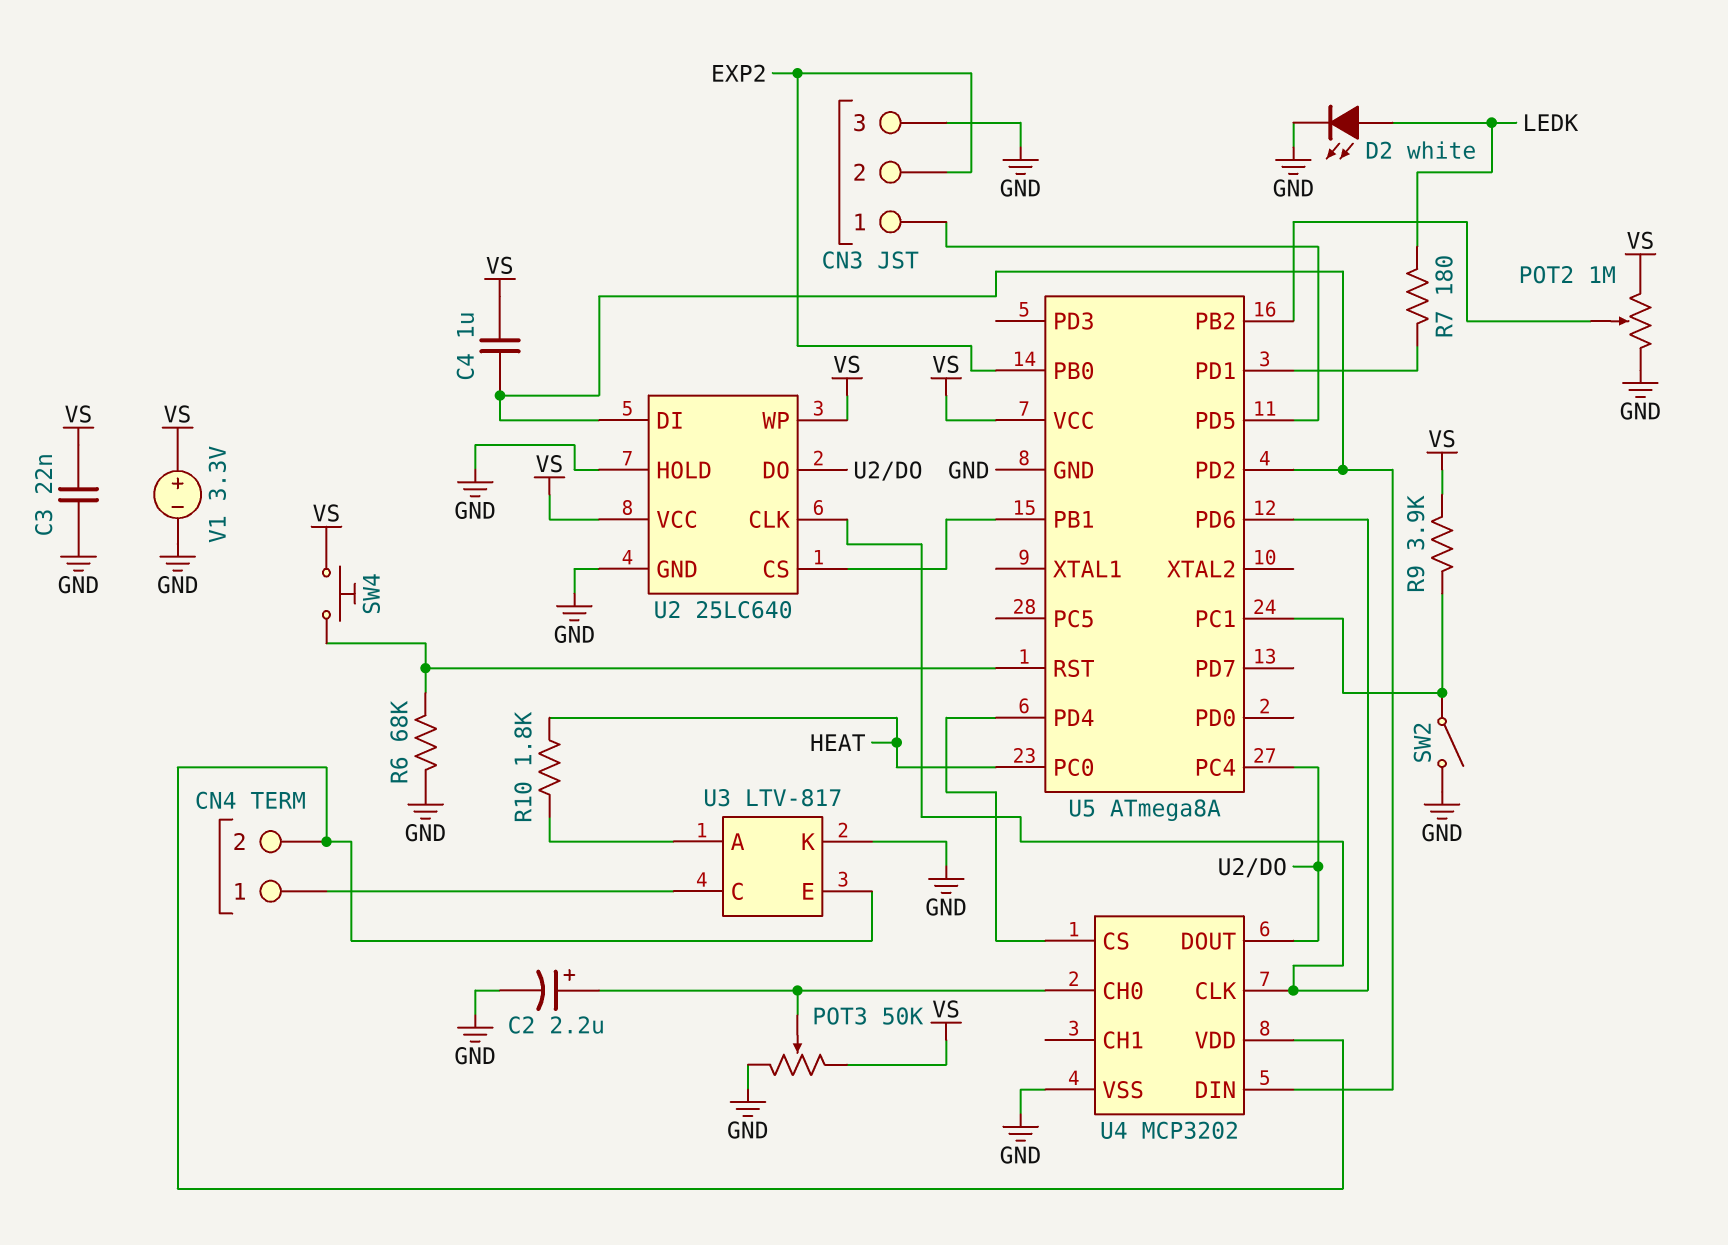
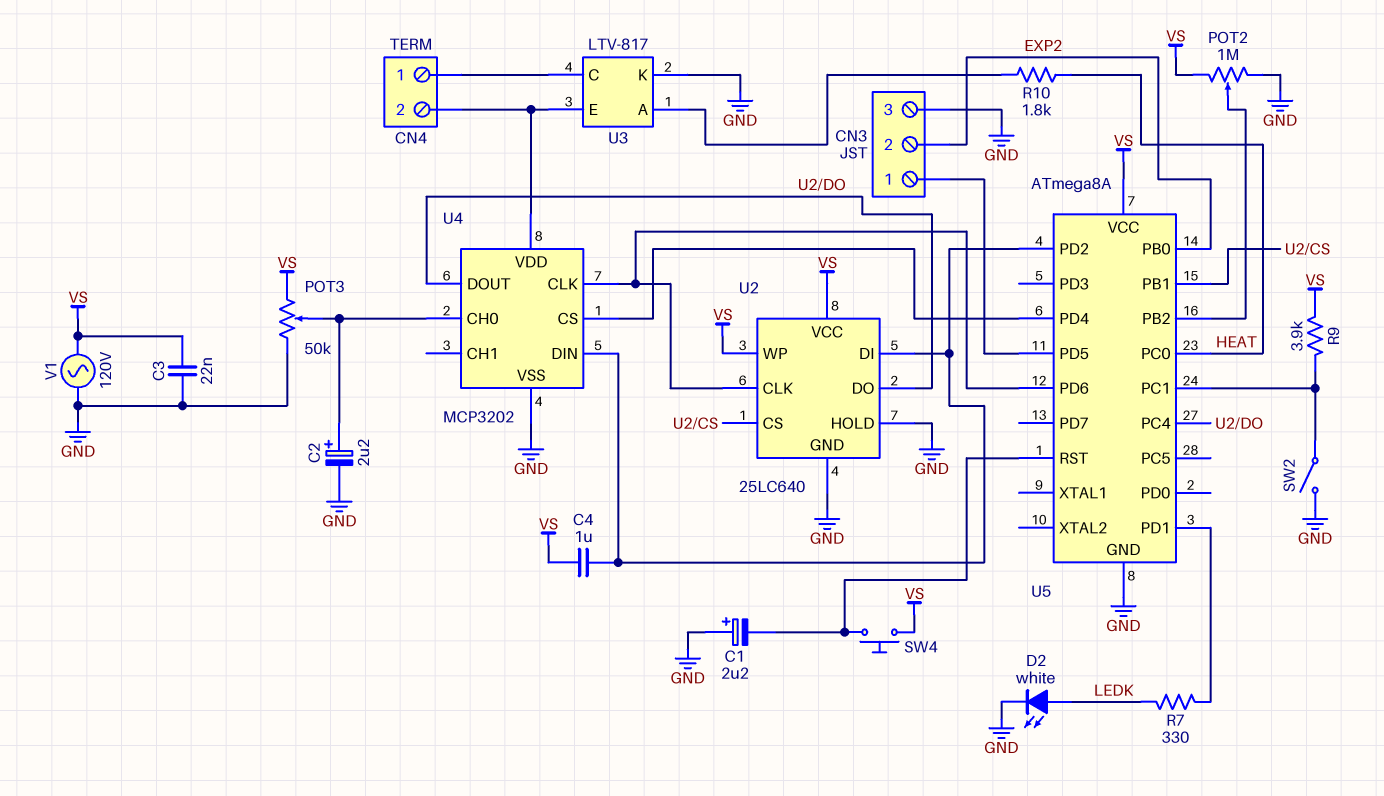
C1: none -> 2.2uF (plus GND, minus U5/RST)
R6: 68k (GND, U5/RST) -> none
R7: 180 (LEDK, U5/PD1) -> 330 (LEDK, U5/PD1)
V1: 3.3V (plus VS, minus GND) -> AC 120V (GND, VS)

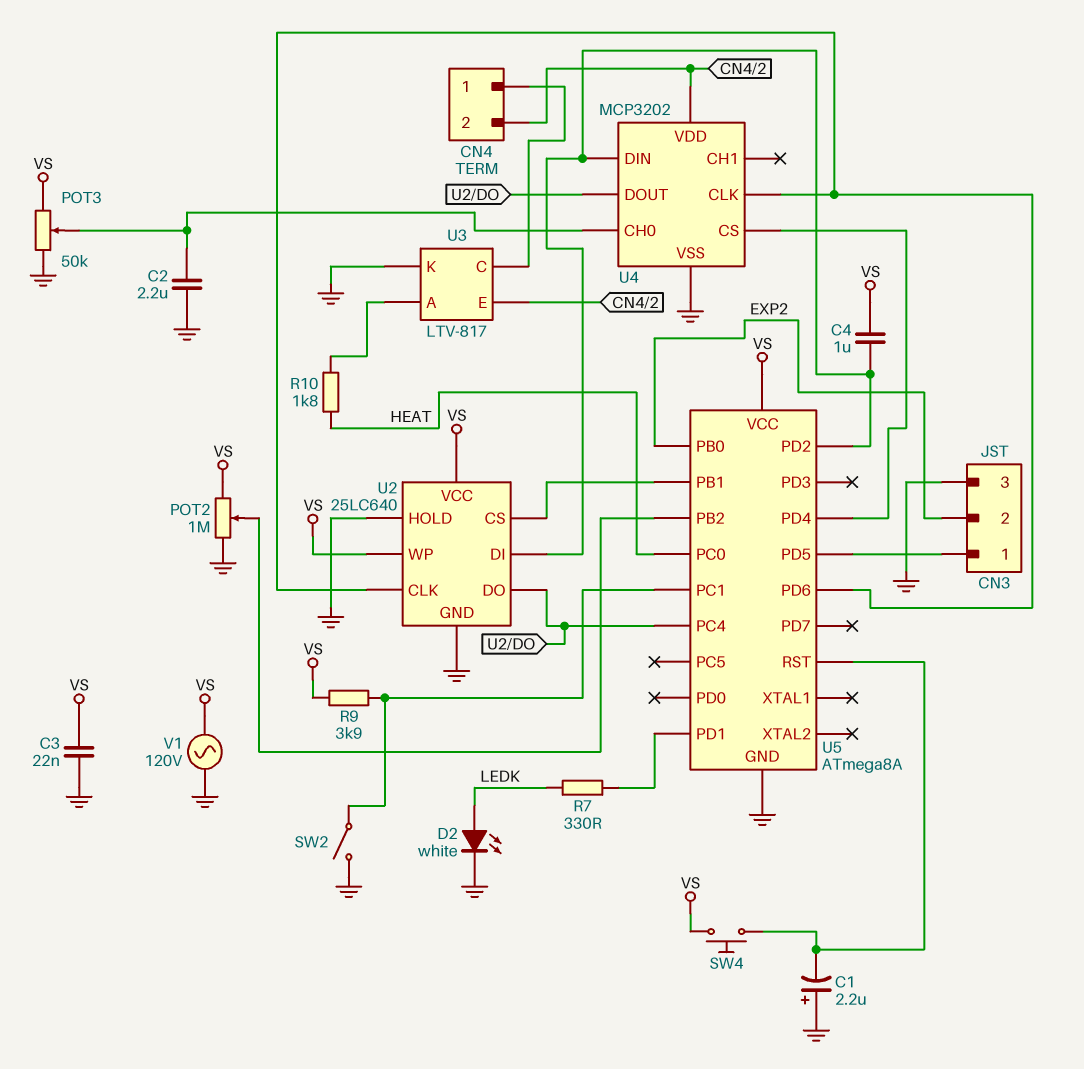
C2: 2.2uF (plus U4/CH0, minus GND) -> 2.2uF (GND, U4/CH0)

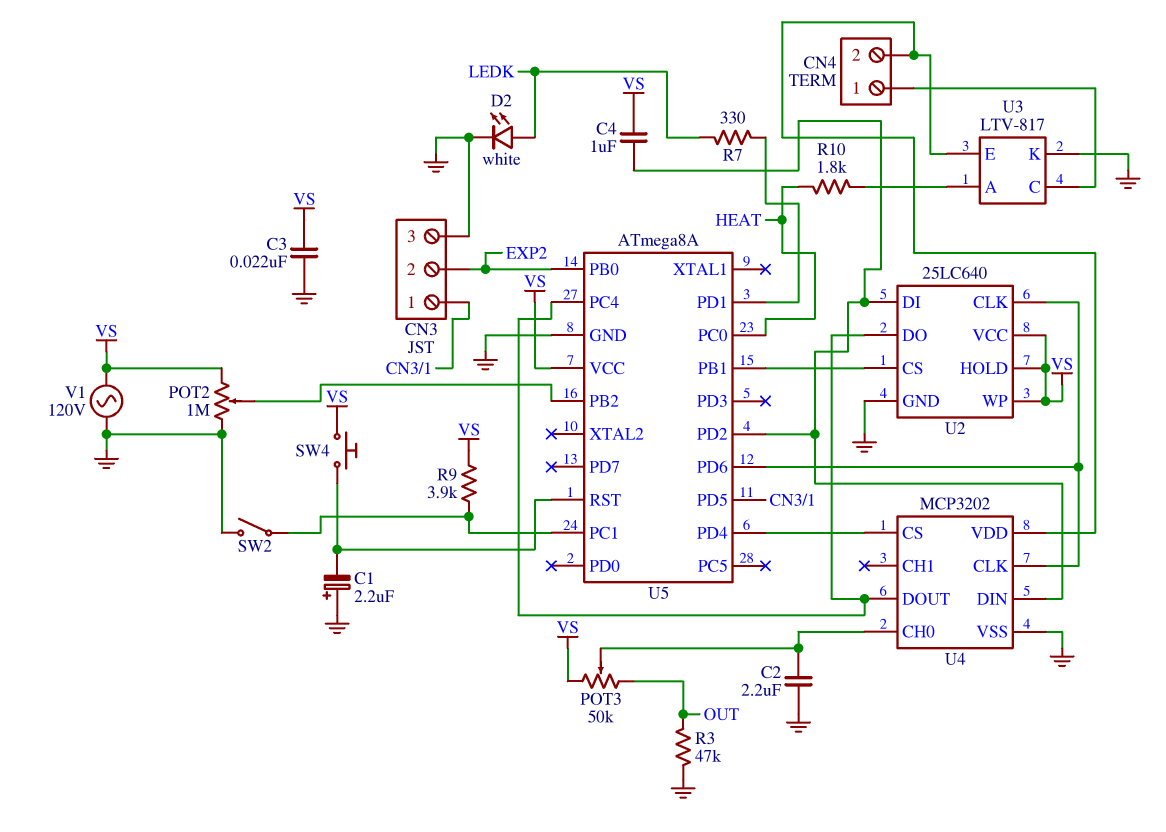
POT3: 50k (GND, VS, wiper U4/CH0) -> 50k (OUT, VS, wiper U4/CH0)
R3: none -> 47k (GND, OUT)
U2 pin HOLD: GND -> VS

